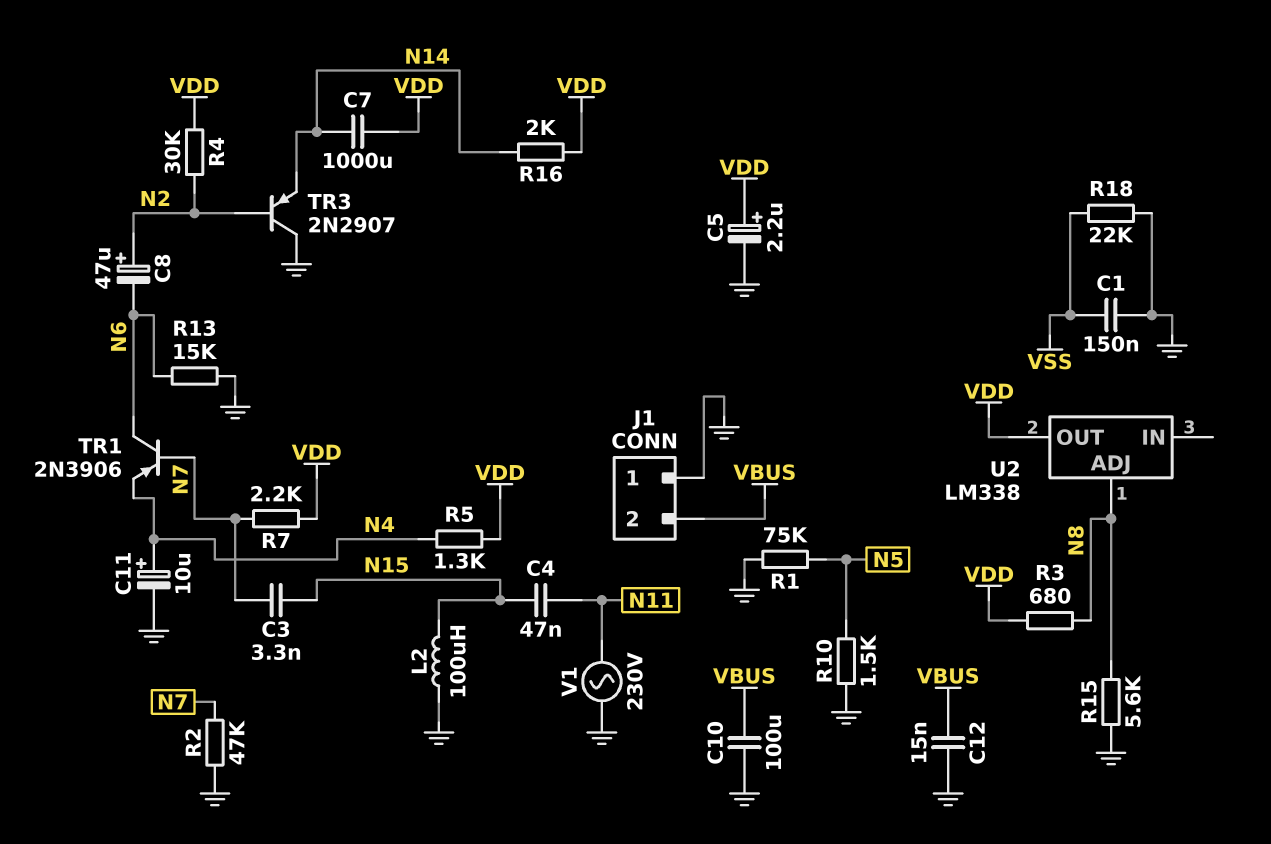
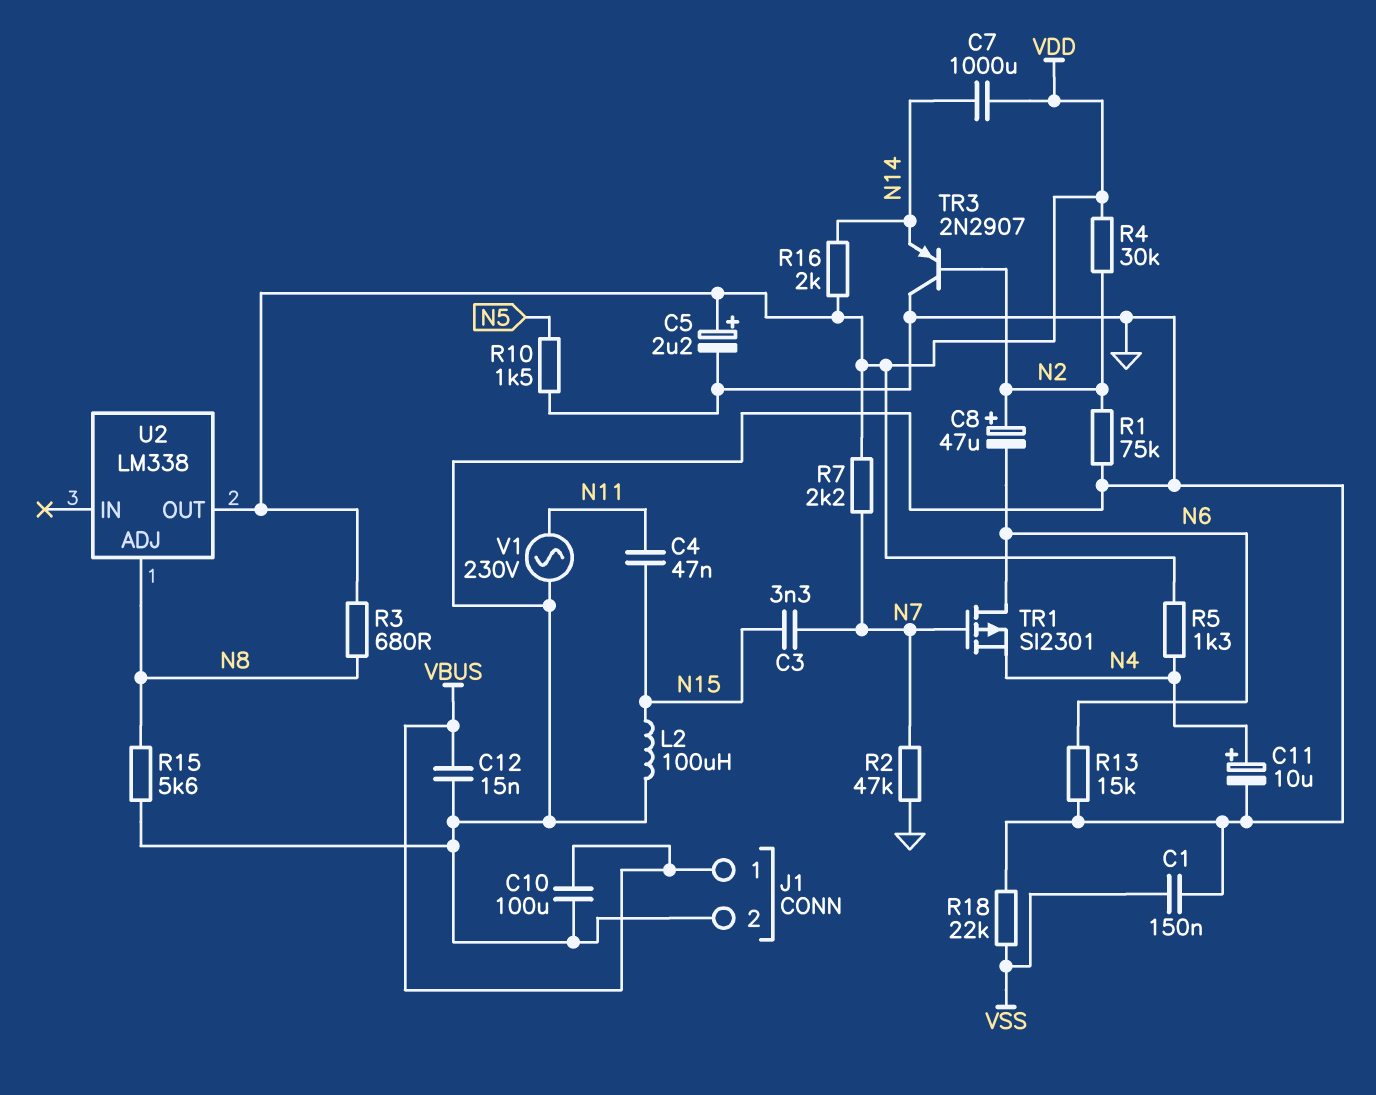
J1 pin 1: GND -> VBUS
J1 pin 2: VBUS -> GND
R1: 75k (GND, N5) -> 75k (GND, N2)
TR1: PNP 2N3906 (B N7, C N6, E N4) -> PMOS SI2301 (G N7, D N6, S N4)

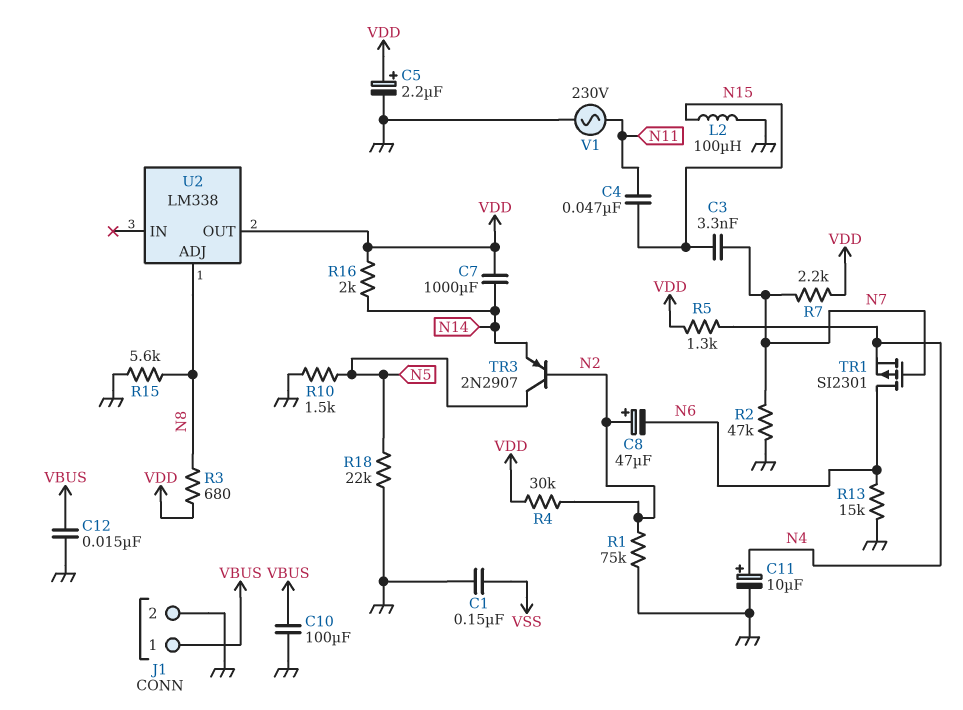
R18: 22k (GND, VSS) -> 22k (GND, N5)
TR3: PNP 2N2907 (B N2, C GND, E N14) -> PNP 2N2907 (B N2, C N5, E N14)

